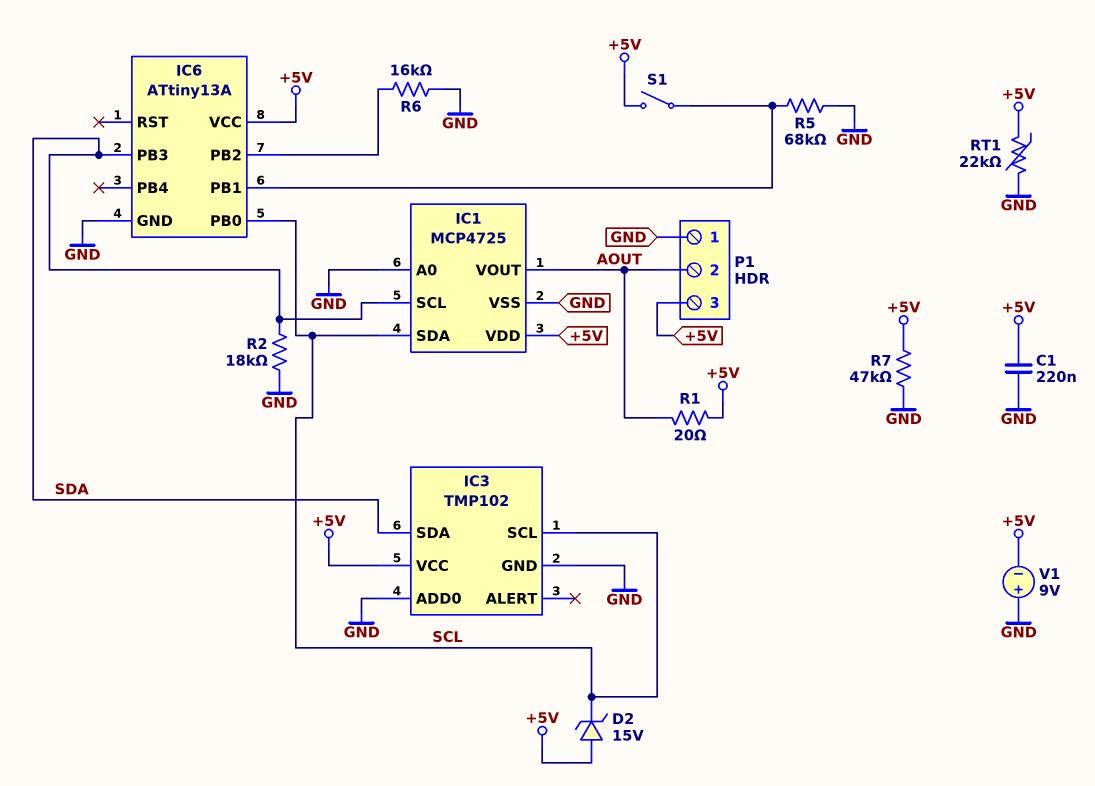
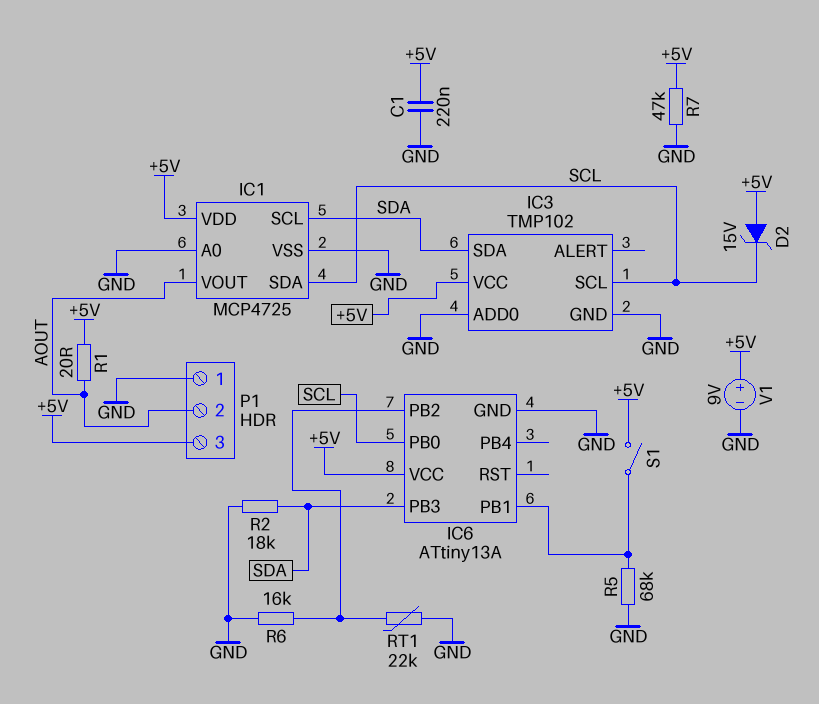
RT1: 22k (+5V, GND) -> 22k (GND, IC6/PB2)
V1: 9V (plus GND, minus +5V) -> 9V (plus +5V, minus GND)

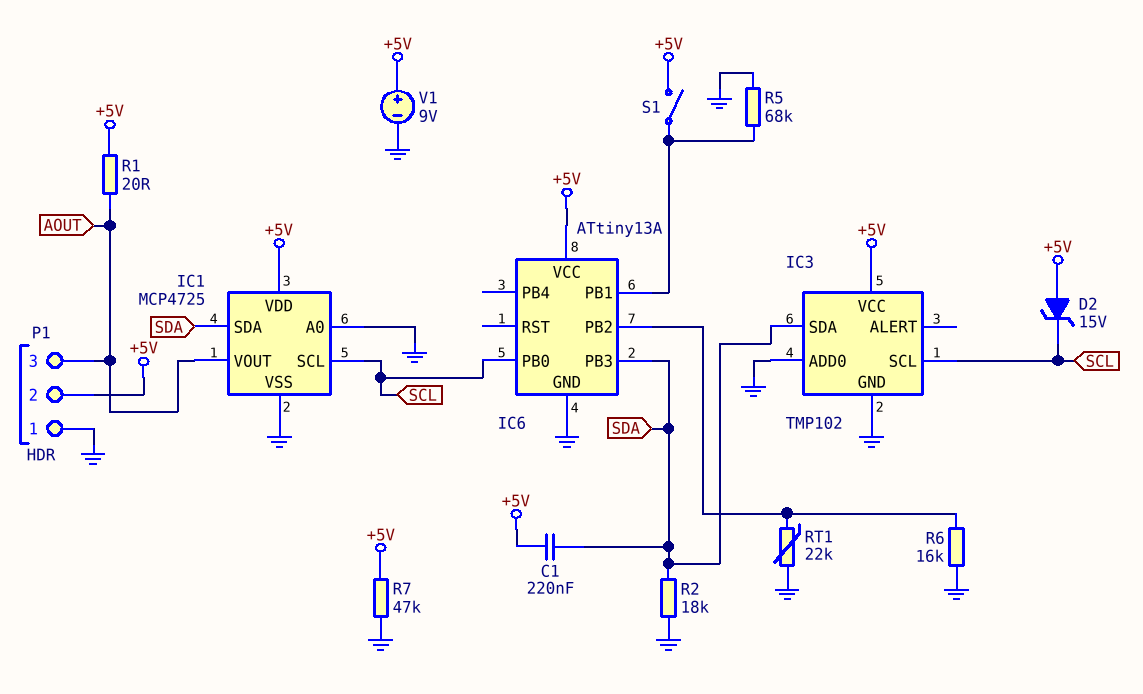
C1: 220nF (+5V, GND) -> 220nF (+5V, SDA)
IC1 pin SCL: SDA -> SCL
IC1 pin SDA: SCL -> SDA
P1 pin 2: AOUT -> +5V
P1 pin 3: +5V -> AOUT

